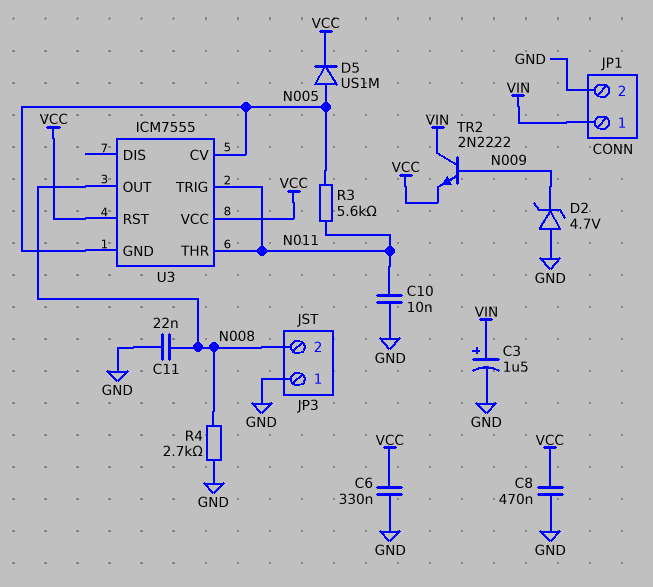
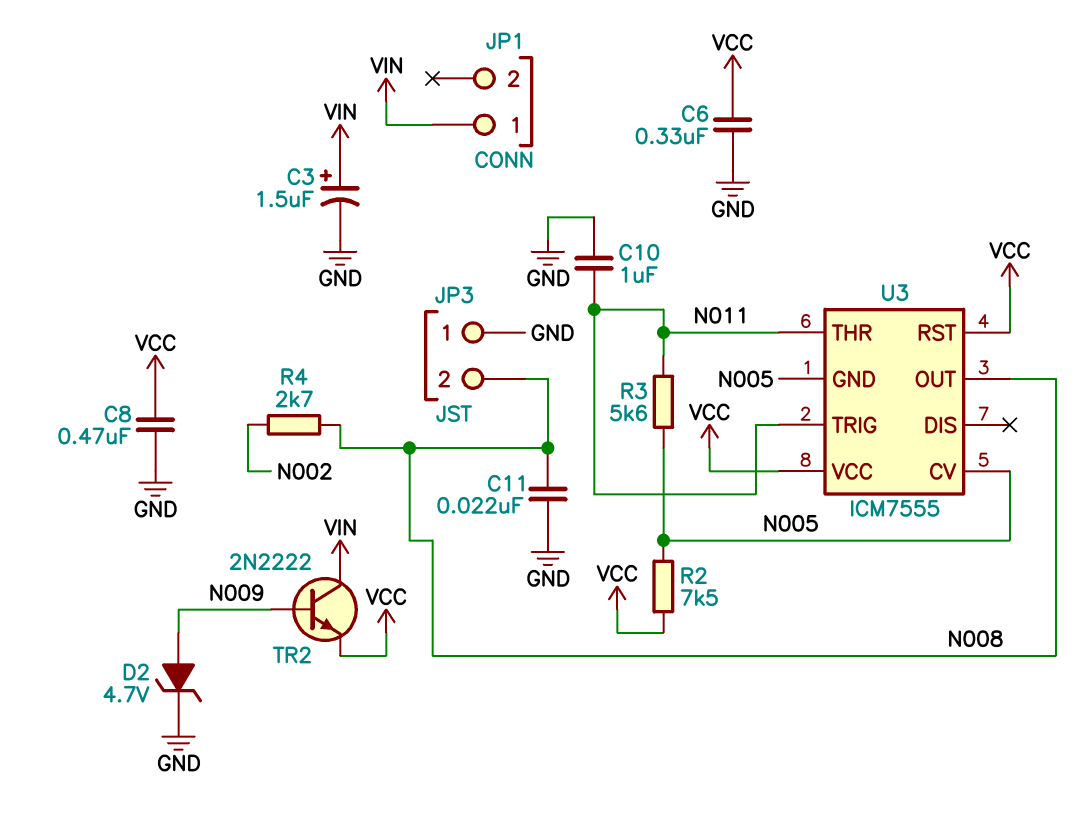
C10: 10nF (GND, N011) -> 1uF (GND, N011)
D2: zener 4.7V (A GND, K N009) -> zener 4.7V (A N009, K GND)
D5: diode US1M (A N005, K VCC) -> none
JP1 pin 2: GND -> none
R2: none -> 7.5k (N005, VCC)
R4: 2.7k (GND, N008) -> 2.7k (N002, N008)

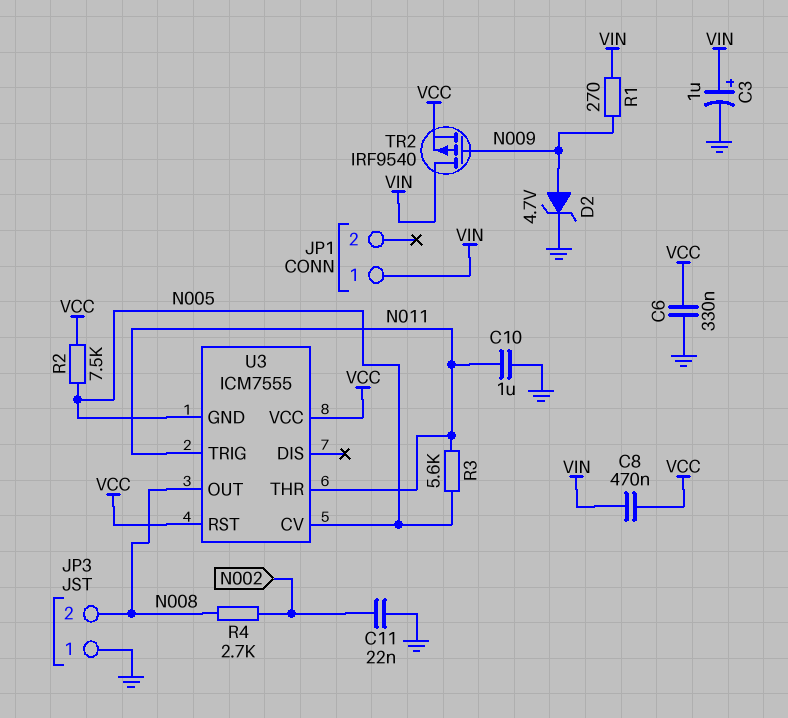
C3: 1.5uF (plus VIN, minus GND) -> 1uF (plus VIN, minus GND)
C8: 470nF (GND, VCC) -> 470nF (VCC, VIN)
C11: 22nF (GND, N008) -> 22nF (GND, N002)
R1: none -> 270 (N009, VIN)
TR2: NPN 2N2222 (B N009, C VIN, E VCC) -> PMOS IRF9540 (G N009, D VIN, S VCC)

